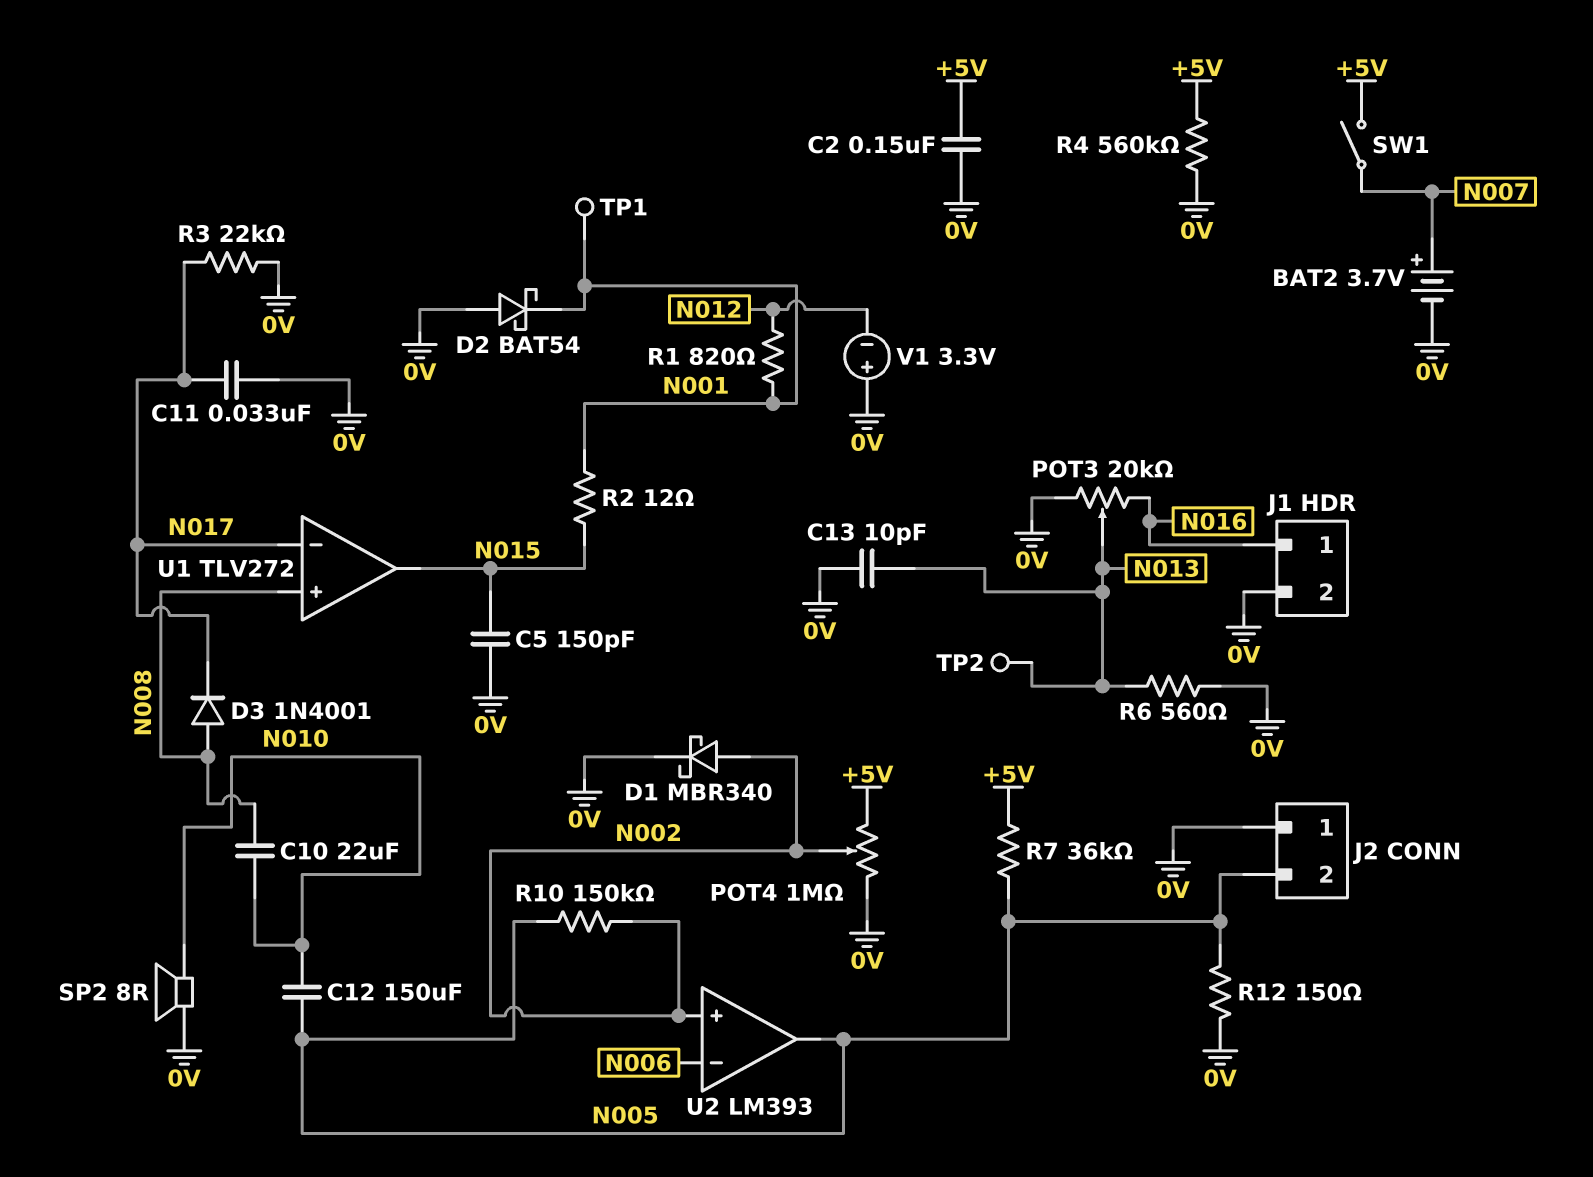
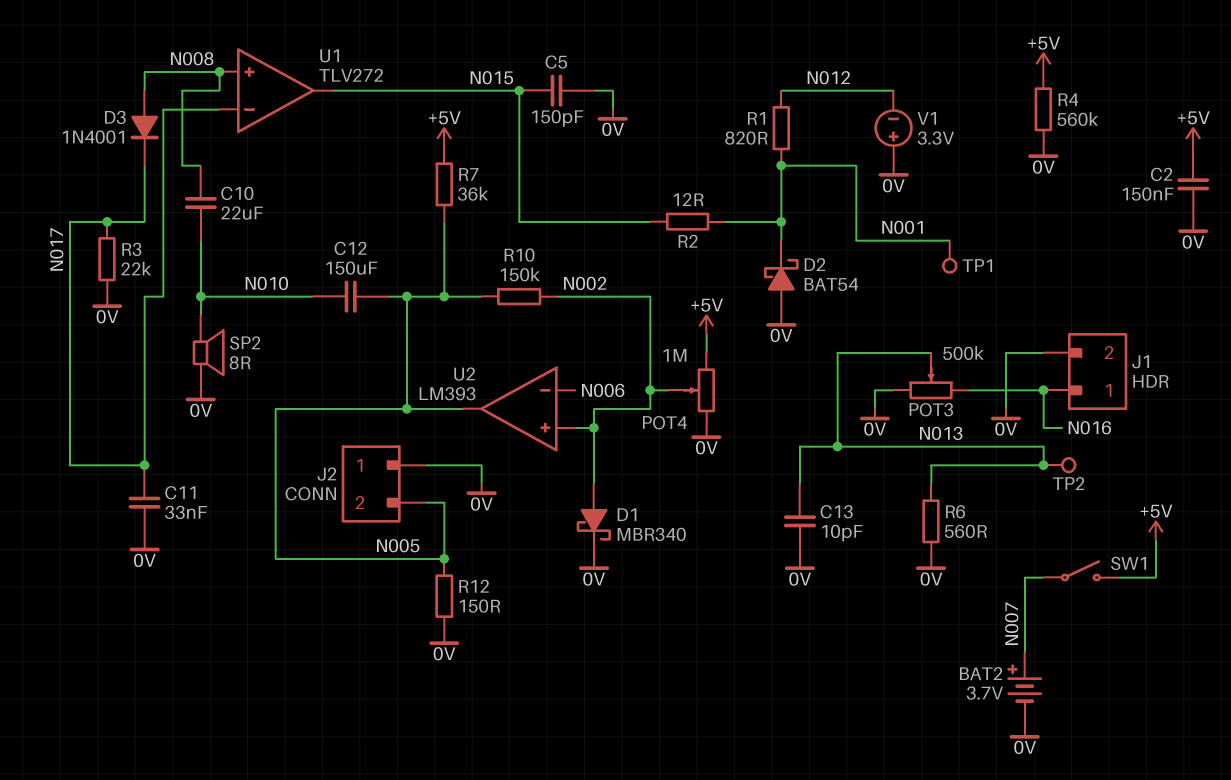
POT3: 20k (0V, N016, wiper N013) -> 500k (0V, N016, wiper N013)

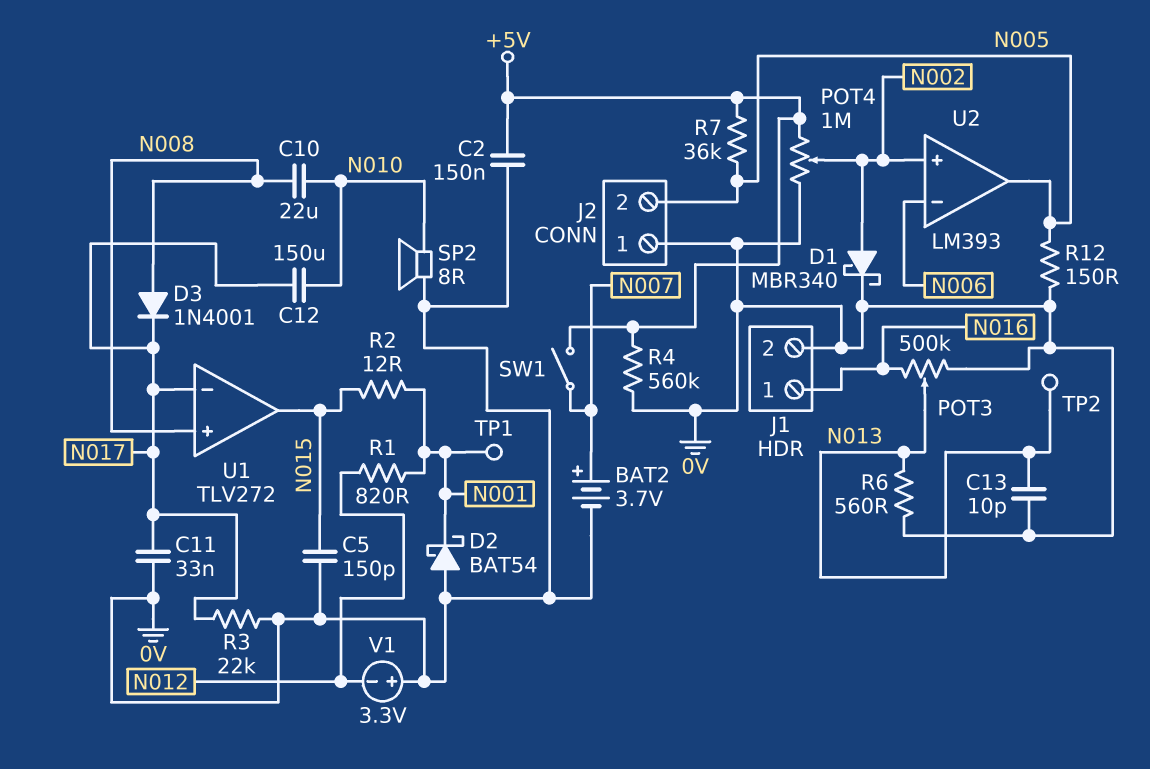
C12: 150uF (N005, N010) -> 150uF (N010, N017)
R10: 150k (N002, N005) -> none

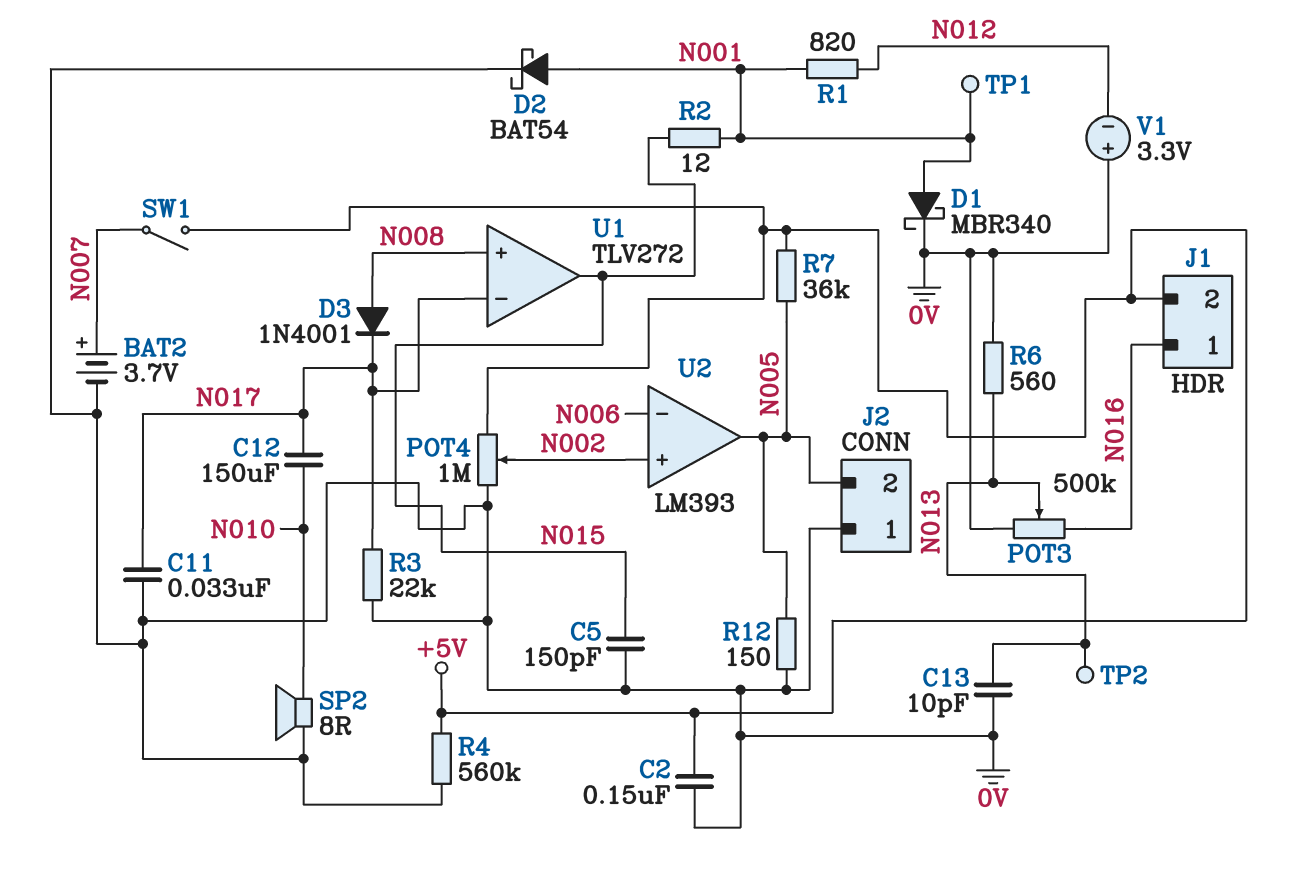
C10: 22uF (N008, N010) -> none
D1: schottky MBR340 (A N002, K 0V) -> schottky MBR340 (A N001, K 0V)
D2: schottky BAT54 (A 0V, K N001) -> schottky BAT54 (A N001, K 0V)
J1 pin 2: 0V -> +5V

